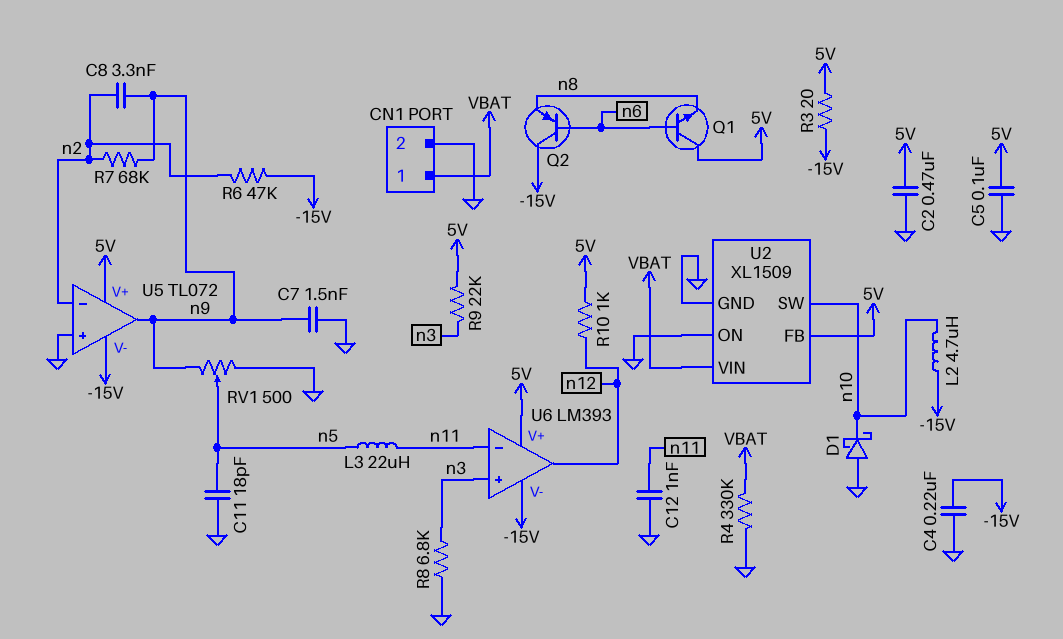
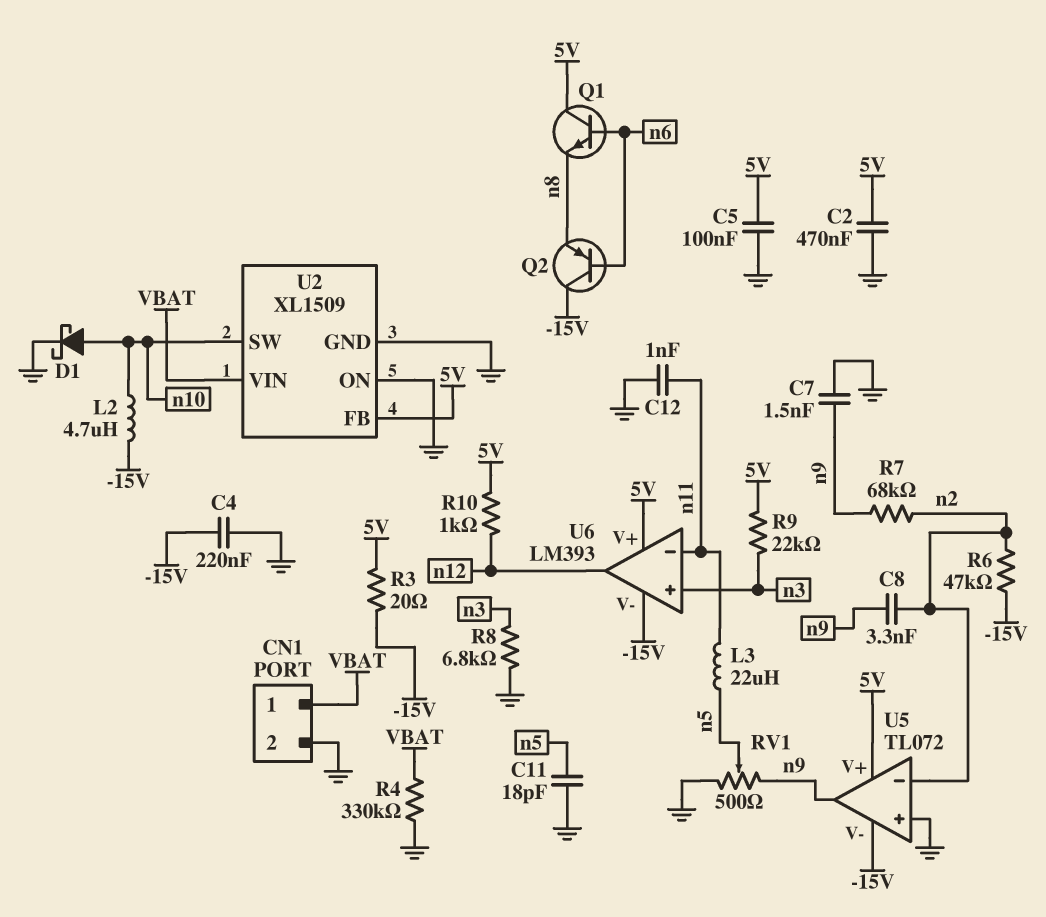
D1: schottky (A GND, K n10) -> schottky (A n10, K GND)

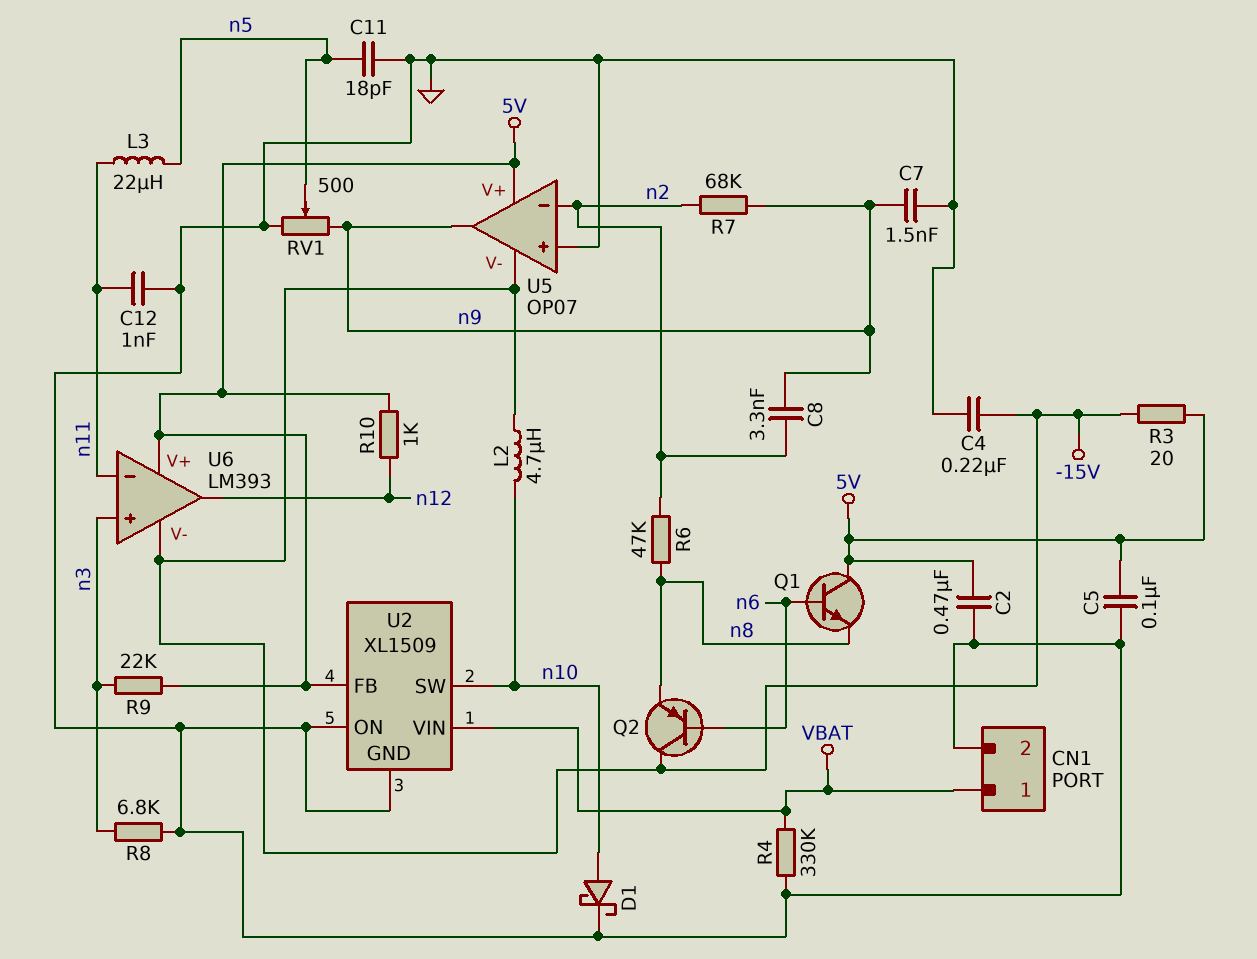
R6: 47k (-15V, n2) -> 47k (n2, n8)
U5: TL072 -> OP07

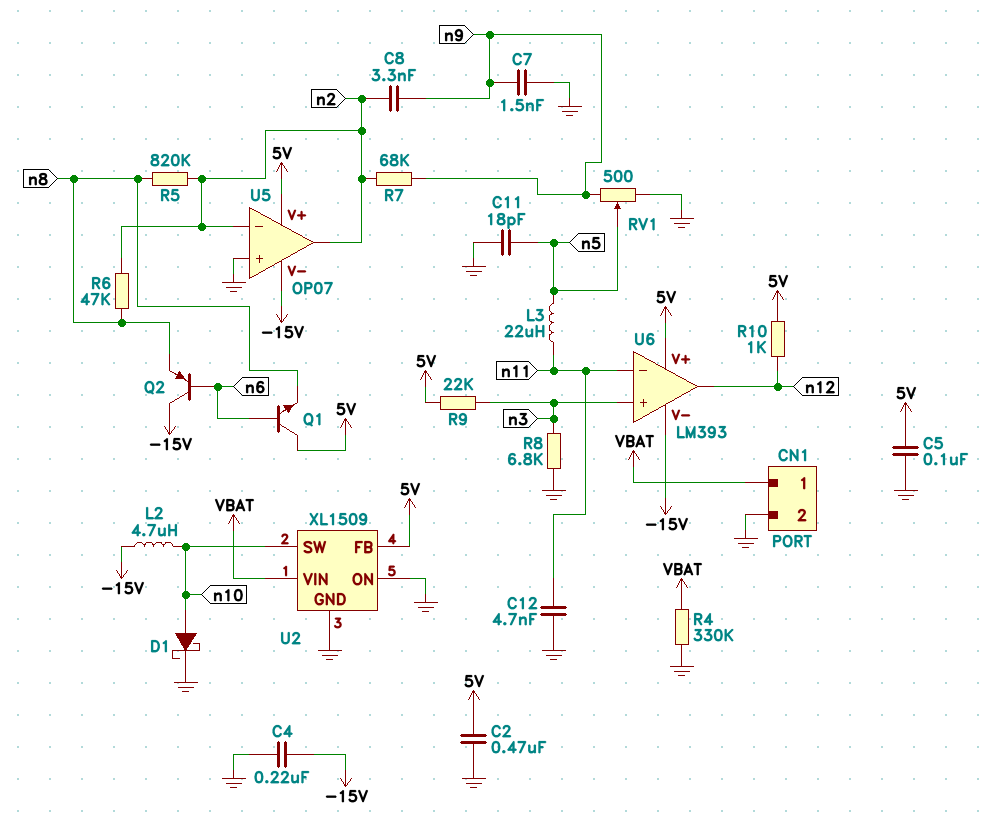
C12: 1nF (GND, n11) -> 4.7nF (GND, n11)
R3: 20 (-15V, 5V) -> none
R5: none -> 820k (n2, n8)
U5 pin out: n9 -> n2

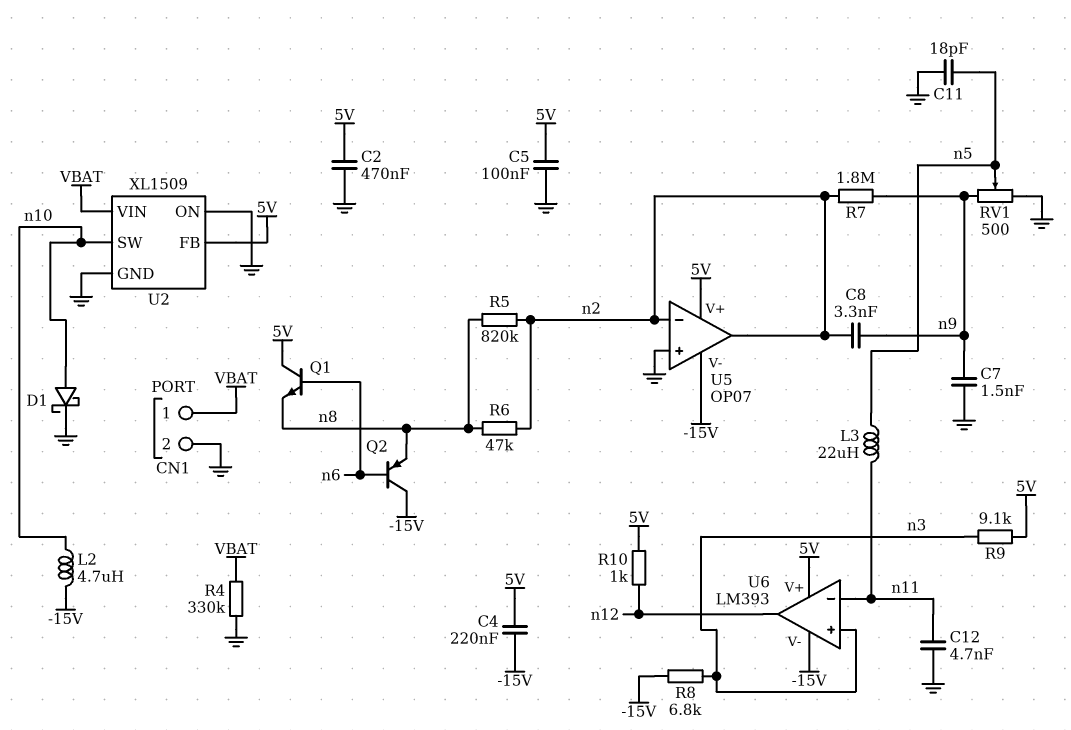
C4: 220nF (-15V, GND) -> 220nF (-15V, 5V)
R7: 68k (n2, n9) -> 1.8M (n2, n9)
R8: 6.8k (GND, n3) -> 6.8k (-15V, n3)
R9: 22k (5V, n3) -> 9.1k (5V, n3)

